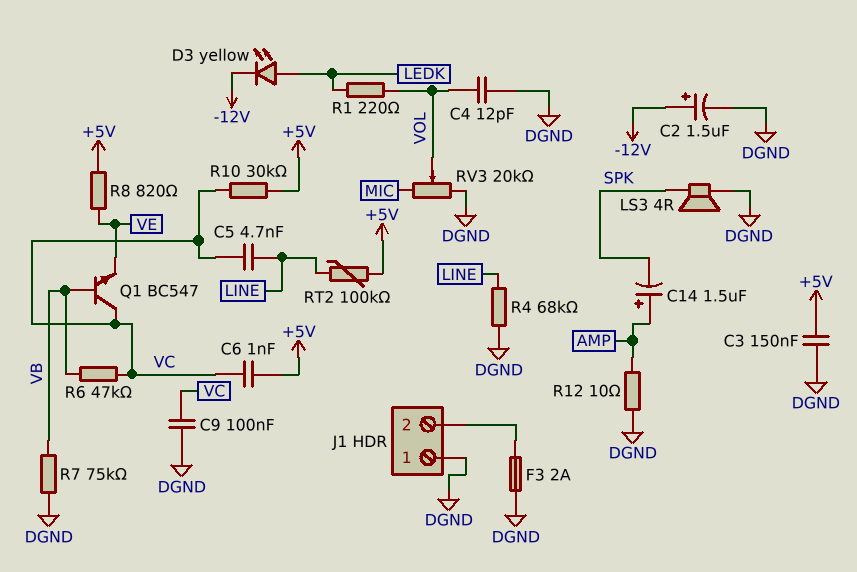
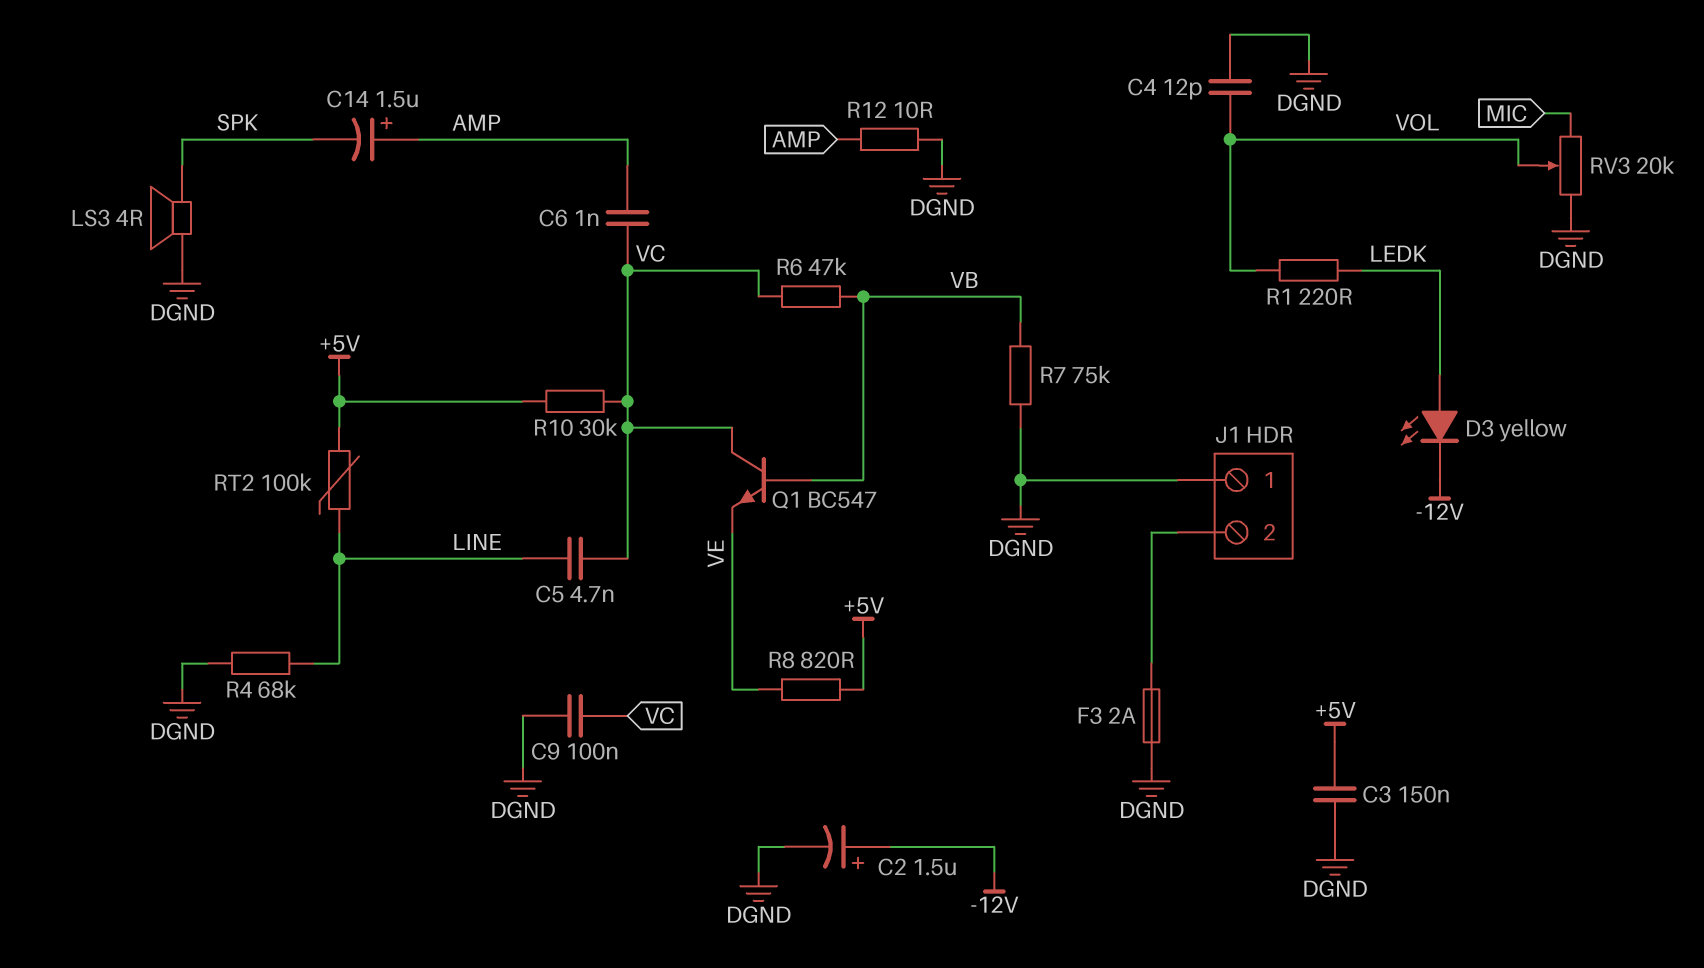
C6: 1nF (+5V, VC) -> 1nF (AMP, VC)

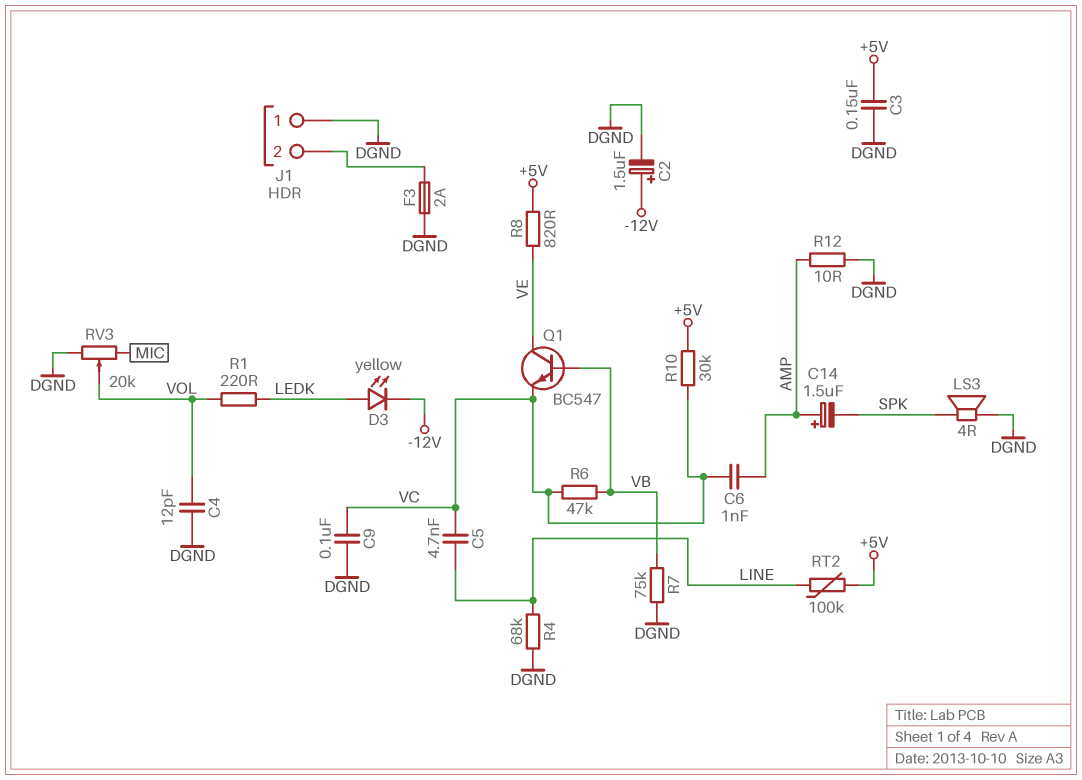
Q1: NPN BC547 (B VB, C VC, E VE) -> NPN BC547 (B VB, C VE, E VC)

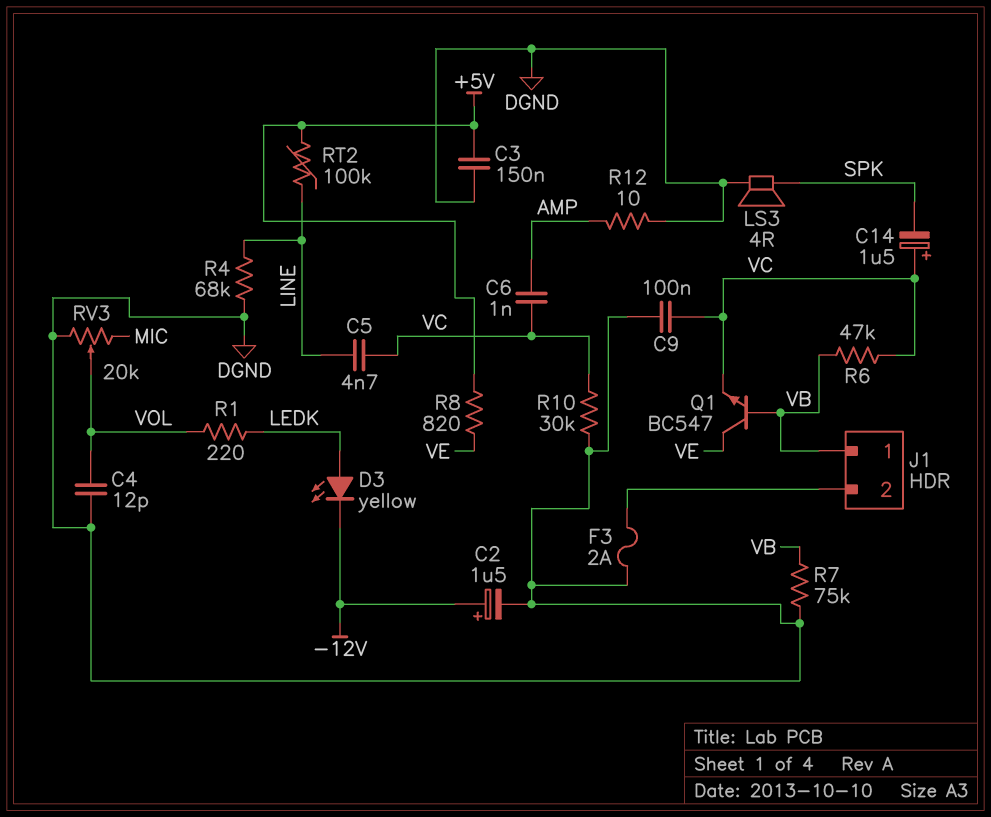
C14: 1.5uF (plus AMP, minus SPK) -> 1.5uF (plus VC, minus SPK)
J1 pin 1: DGND -> VB
R10: 30k (+5V, VC) -> 30k (DGND, VC)

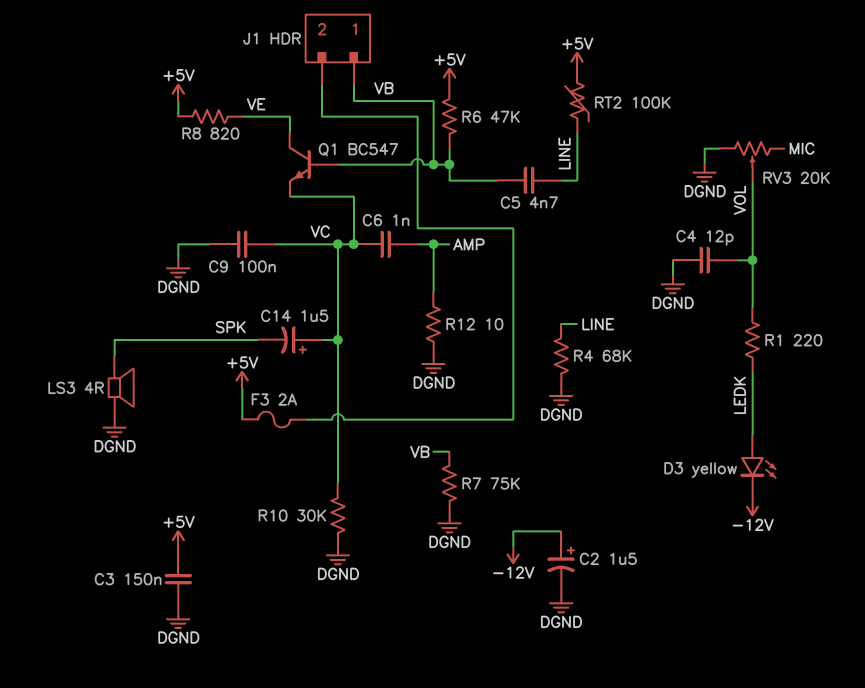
C5: 4.7nF (LINE, VC) -> 4.7nF (LINE, VB)
F3: 2A (DGND, J1/2) -> 2A (+5V, J1/2)
R6: 47k (VB, VC) -> 47k (+5V, VB)

